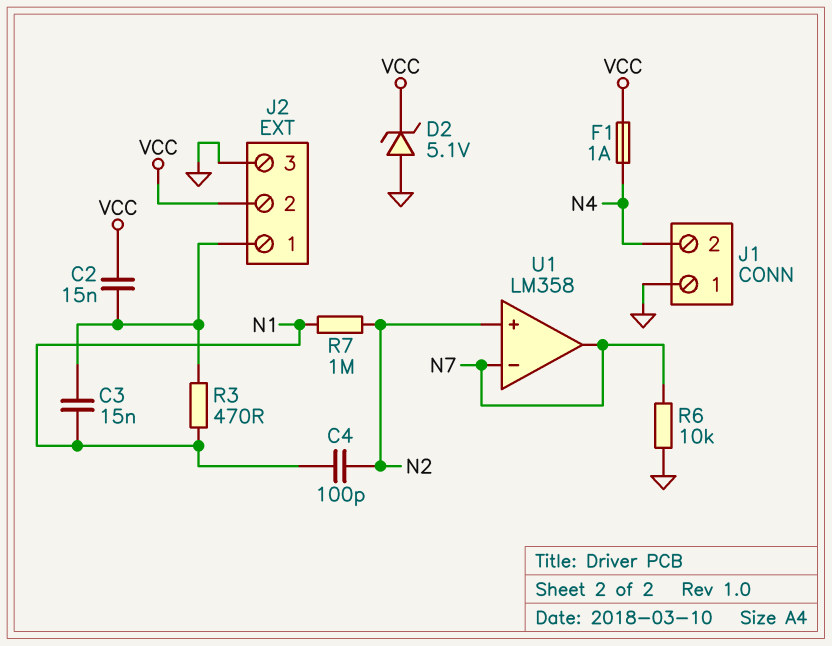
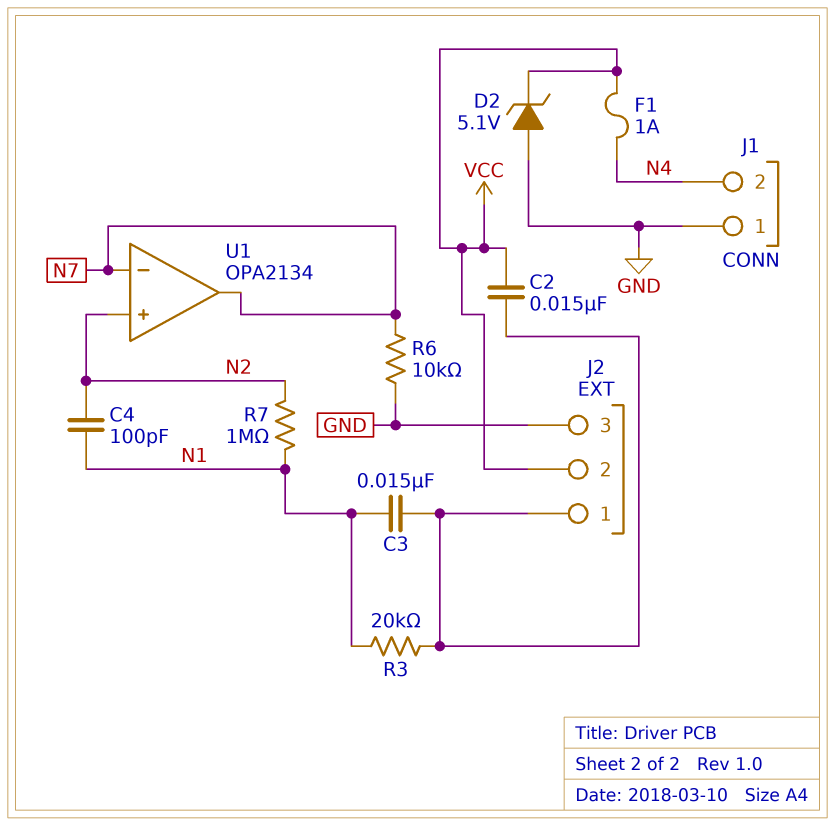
R3: 470 (J2/1, N1) -> 20k (J2/1, N1)
U1: LM358 -> OPA2134

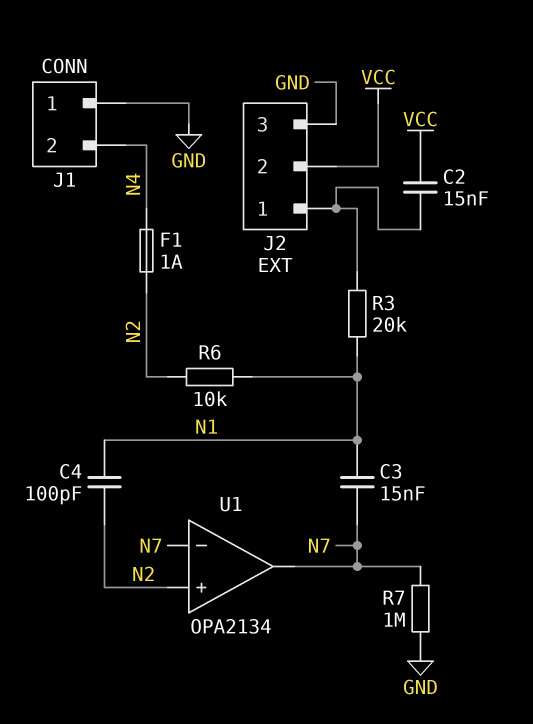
C3: 15nF (J2/1, N1) -> 15nF (N1, N7)
D2: zener 5.1V (A GND, K VCC) -> none
F1: 1A (N4, VCC) -> 1A (N2, N4)
R6: 10k (GND, N7) -> 10k (N1, N2)
R7: 1M (N1, N2) -> 1M (GND, N7)

